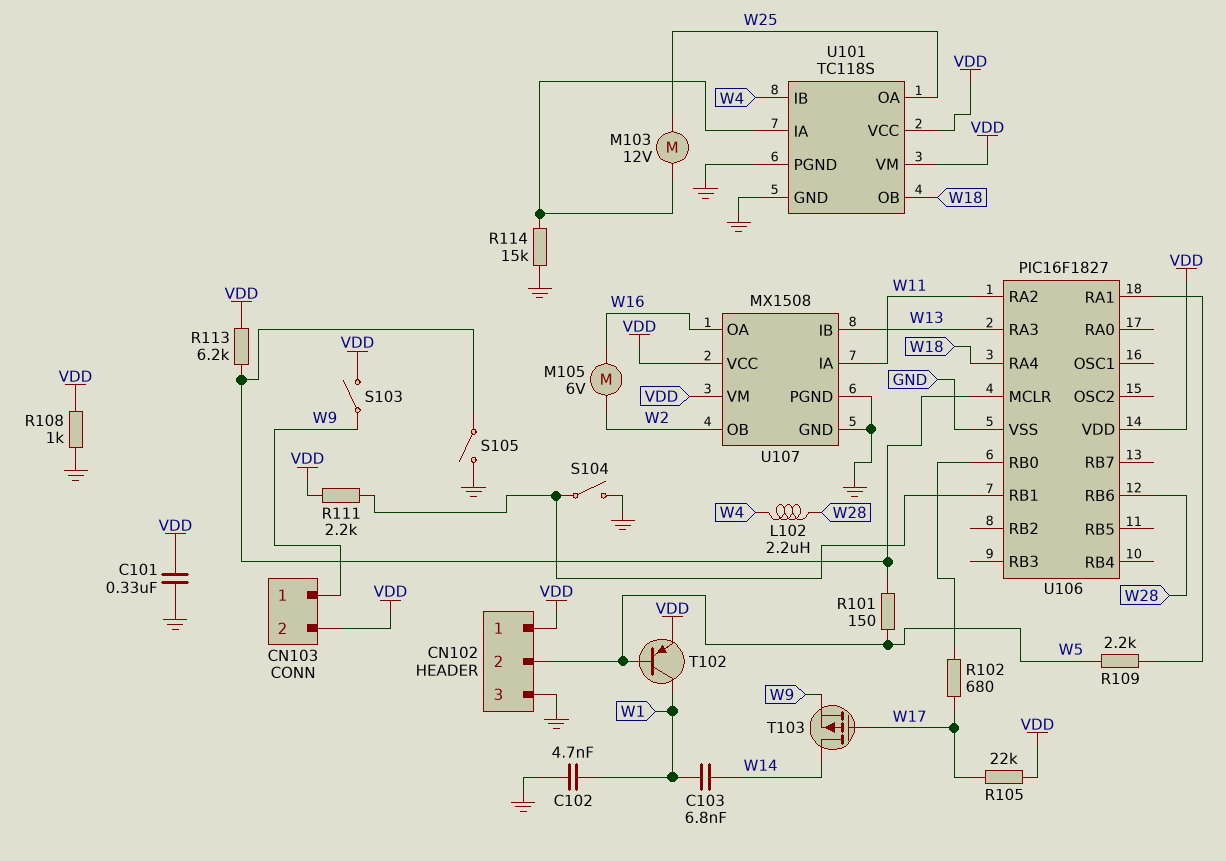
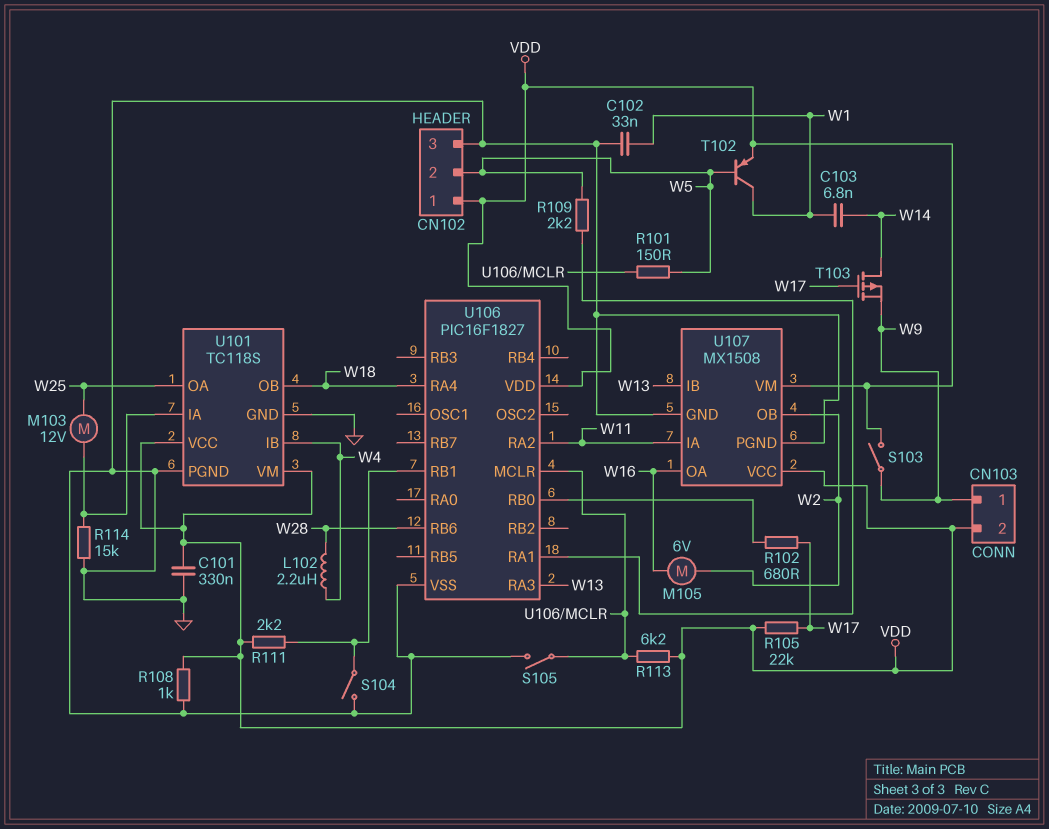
C102: 4.7nF (GND, W1) -> 33nF (GND, W1)

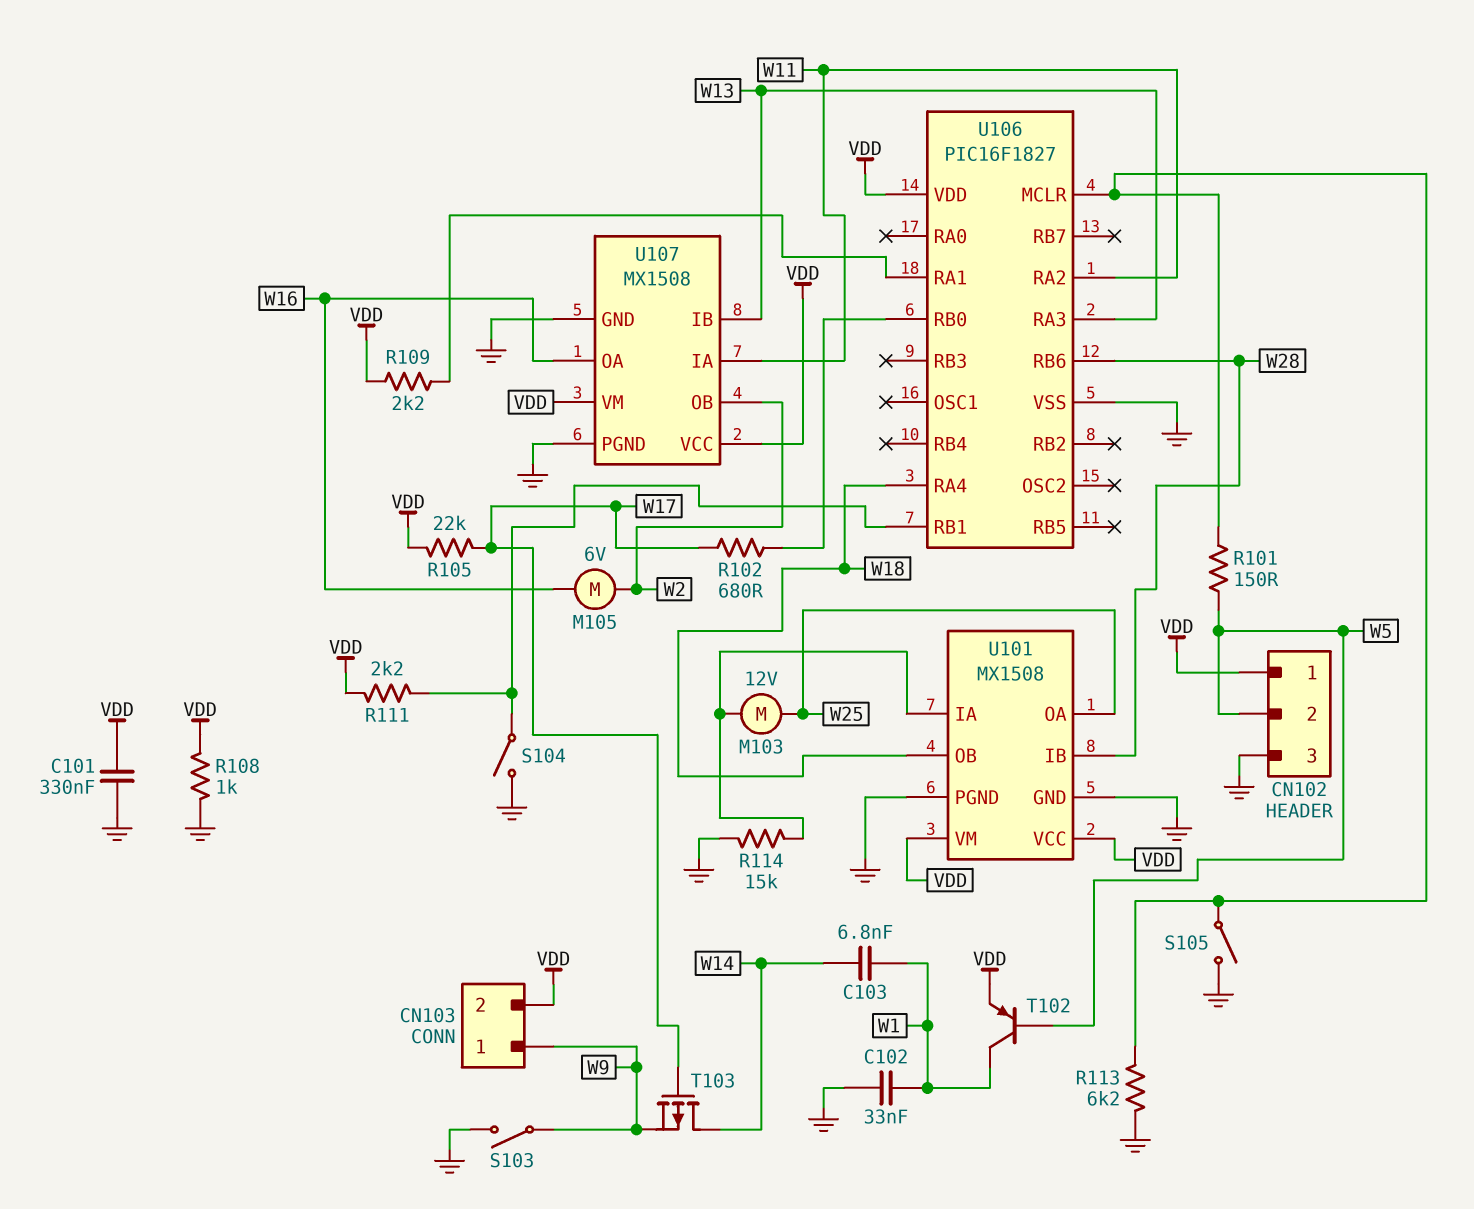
L102: 2.2uH (W4, W28) -> none
R109: 2.2k (U106/RA1, W5) -> 2.2k (U106/RA1, VDD)
R113: 6.2k (U106/MCLR, VDD) -> 6.2k (GND, U106/MCLR)
S103: switch (VDD, W9) -> switch (GND, W9)
U101: TC118S -> MX1508
U101 pin IB: W4 -> W28

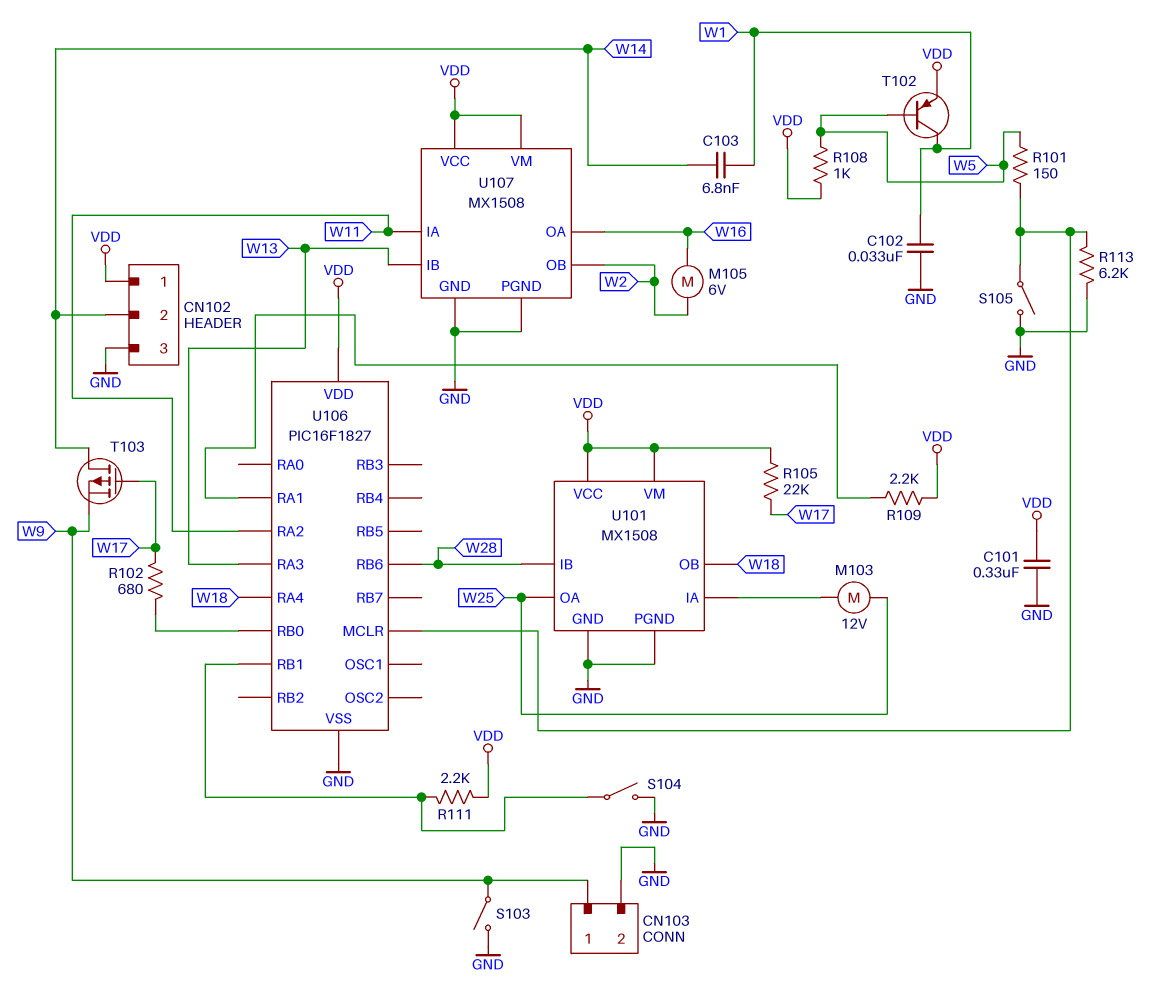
CN102 pin 2: W5 -> W14
CN103 pin 2: VDD -> GND
R108: 1k (GND, VDD) -> 1k (VDD, W5)
R114: 15k (GND, U101/IA) -> none

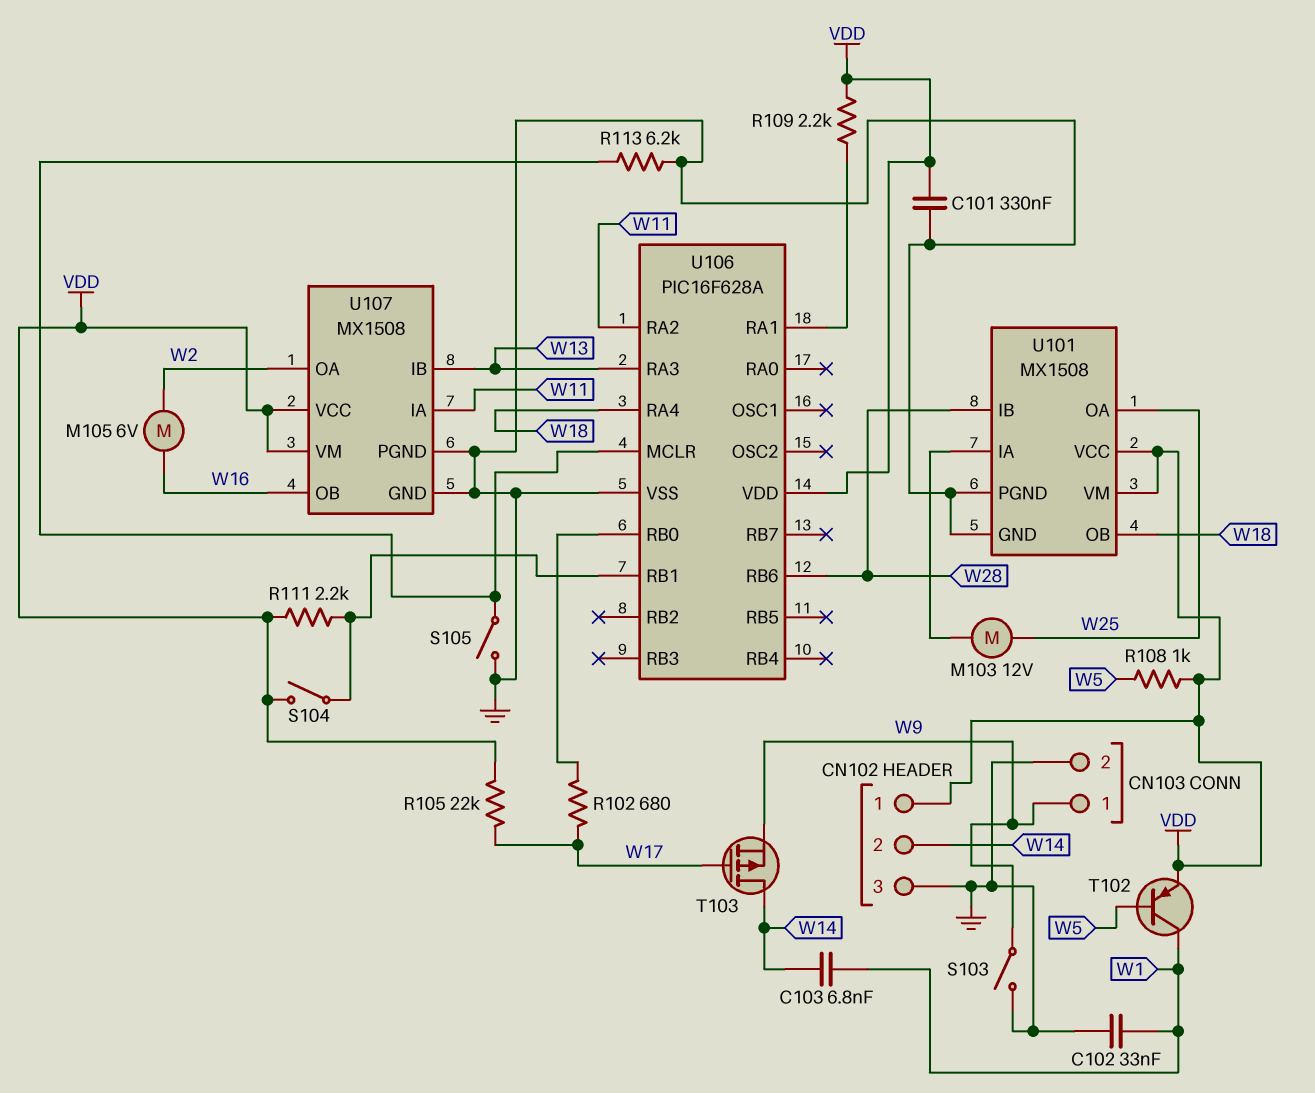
R101: 150 (U106/MCLR, W5) -> none
S104: switch (GND, U106/RB1) -> switch (U106/RB1, VDD)
U106: PIC16F1827 -> PIC16F628A
U107 pin OA: W16 -> W2
U107 pin OB: W2 -> W16

